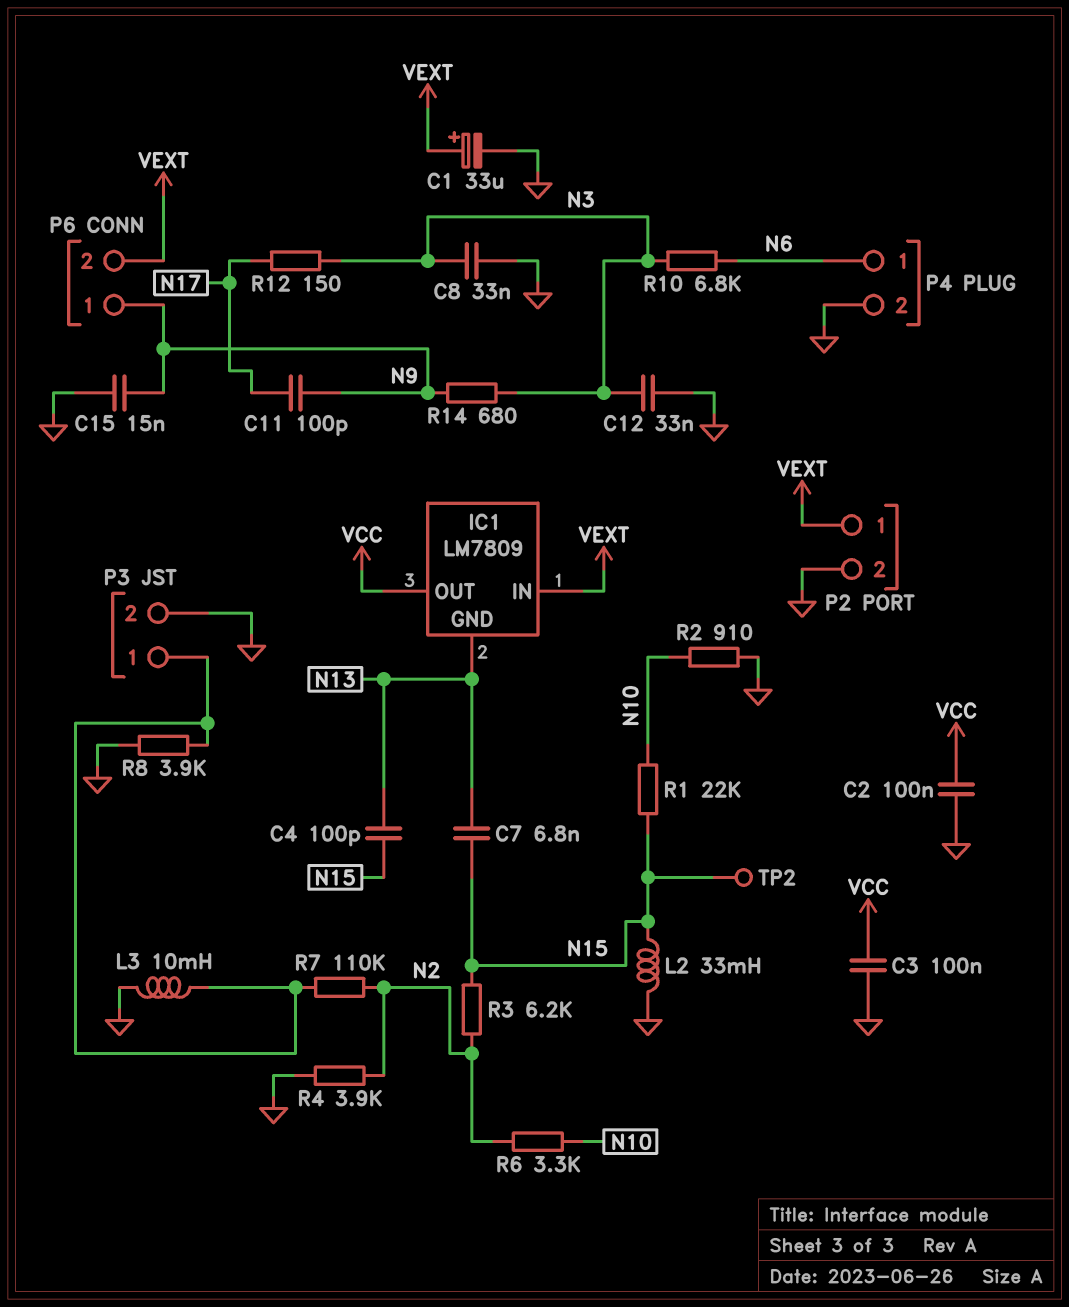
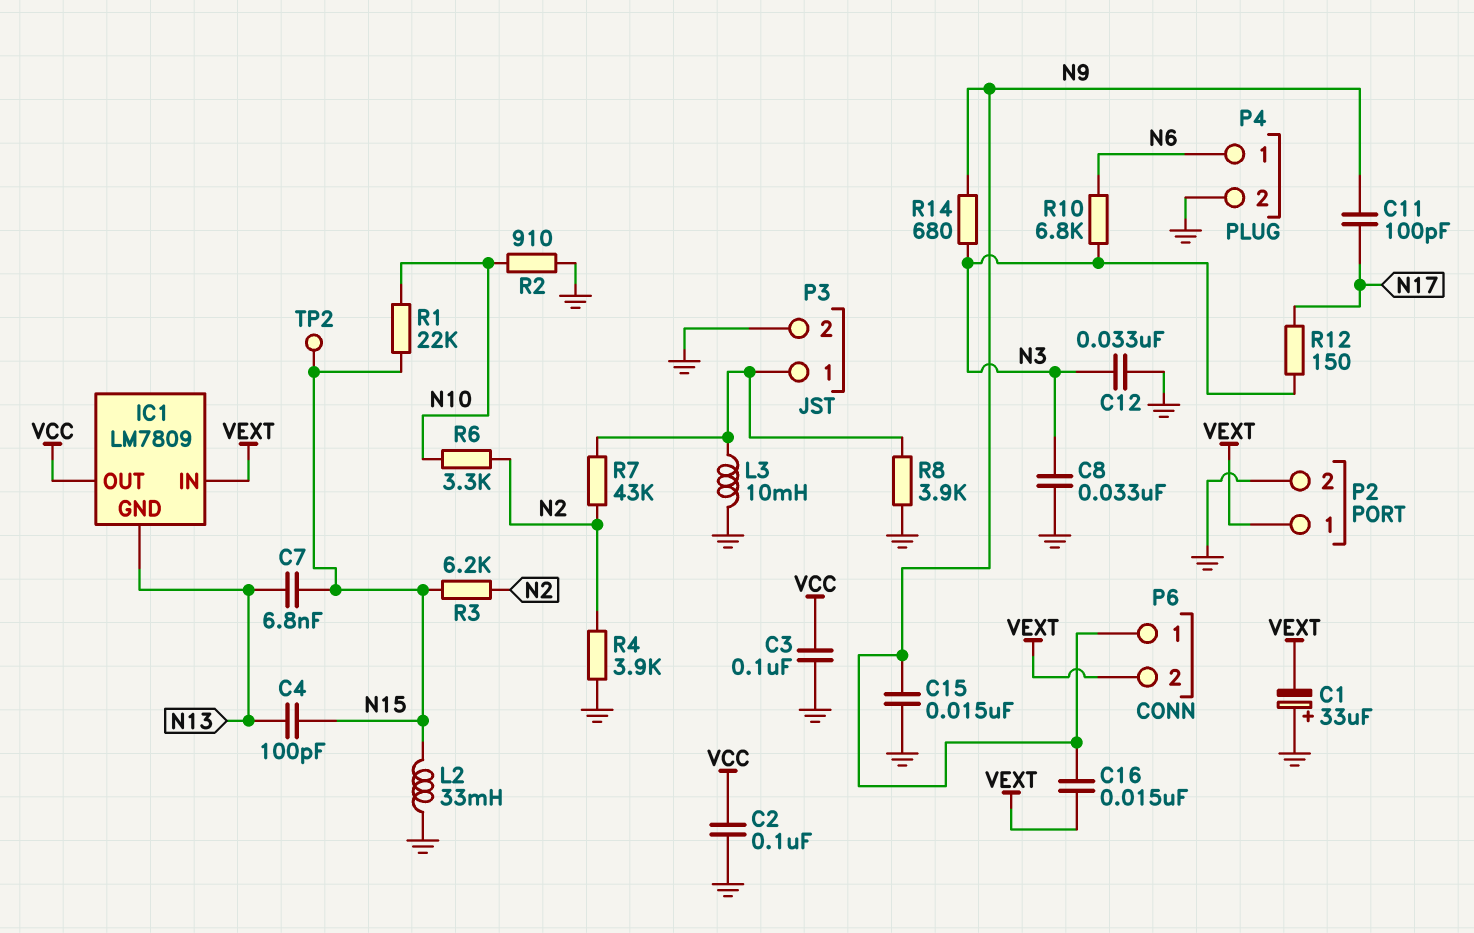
C1: 33uF (plus VEXT, minus GND) -> 33uF (plus GND, minus VEXT)
C16: none -> 15nF (N9, VEXT)
R7: 110k (N2, P3/1) -> 43k (N2, P3/1)

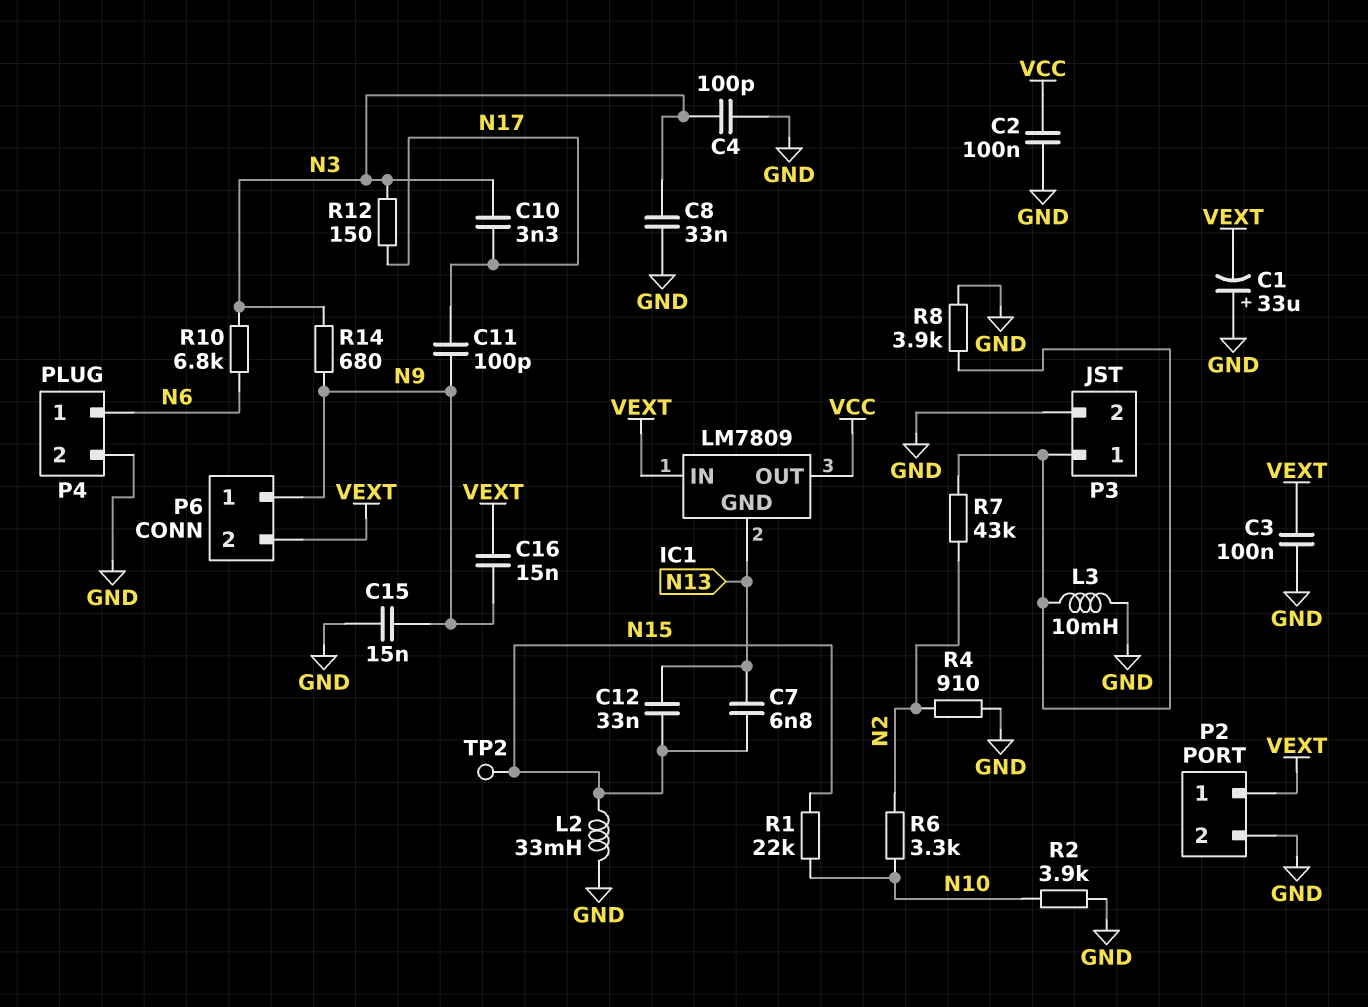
C3: 100nF (GND, VCC) -> 100nF (GND, VEXT)
C4: 100pF (N13, N15) -> 100pF (GND, N3)
C10: none -> 3.3nF (N3, N17)
C12: 33nF (GND, N3) -> 33nF (N13, N15)
R2: 910 (GND, N10) -> 3.9k (GND, N10)
R3: 6.2k (N2, N15) -> none
R4: 3.9k (GND, N2) -> 910 (GND, N2)

